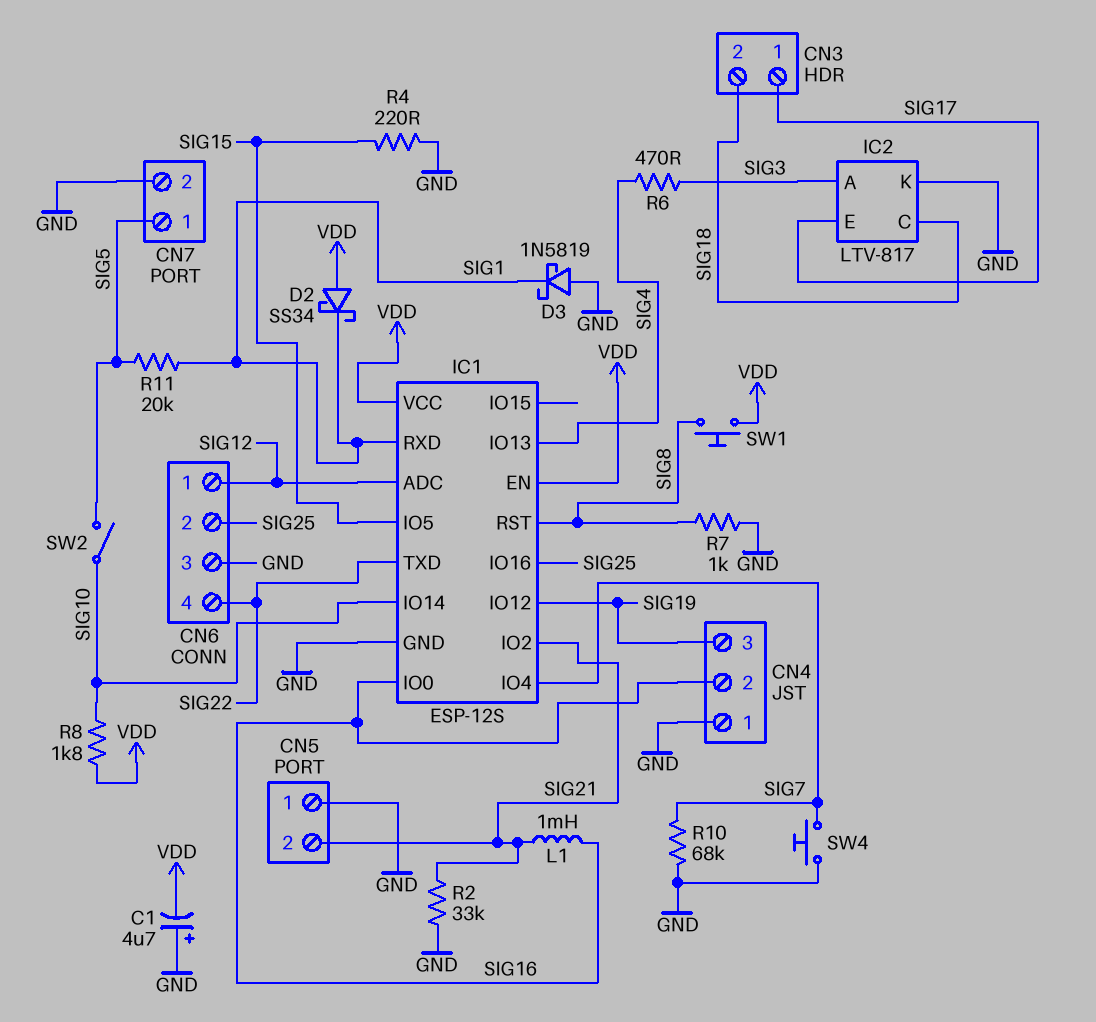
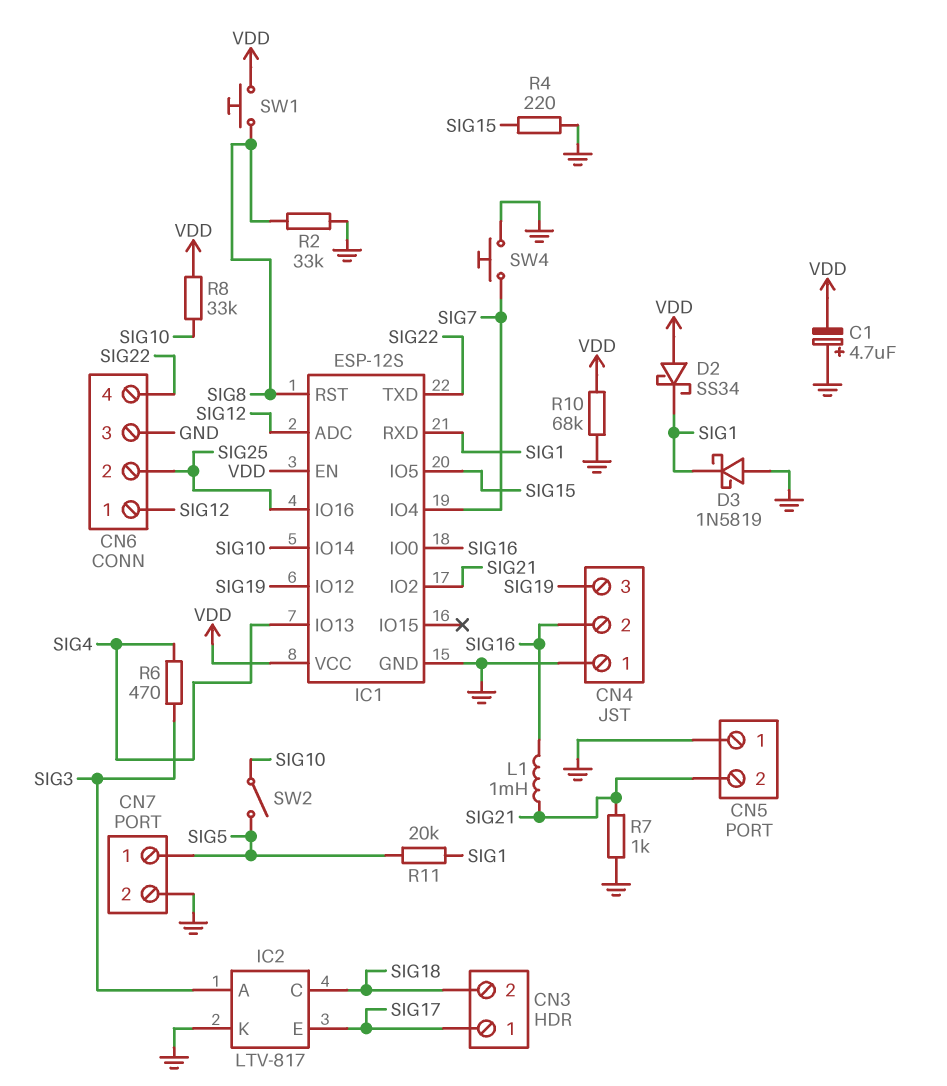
R2: 33k (GND, SIG21) -> 33k (GND, SIG8)
R7: 1k (GND, SIG8) -> 1k (GND, SIG21)
R8: 1.8k (SIG10, VDD) -> 33k (SIG10, VDD)
R10: 68k (GND, SIG7) -> 68k (GND, VDD)

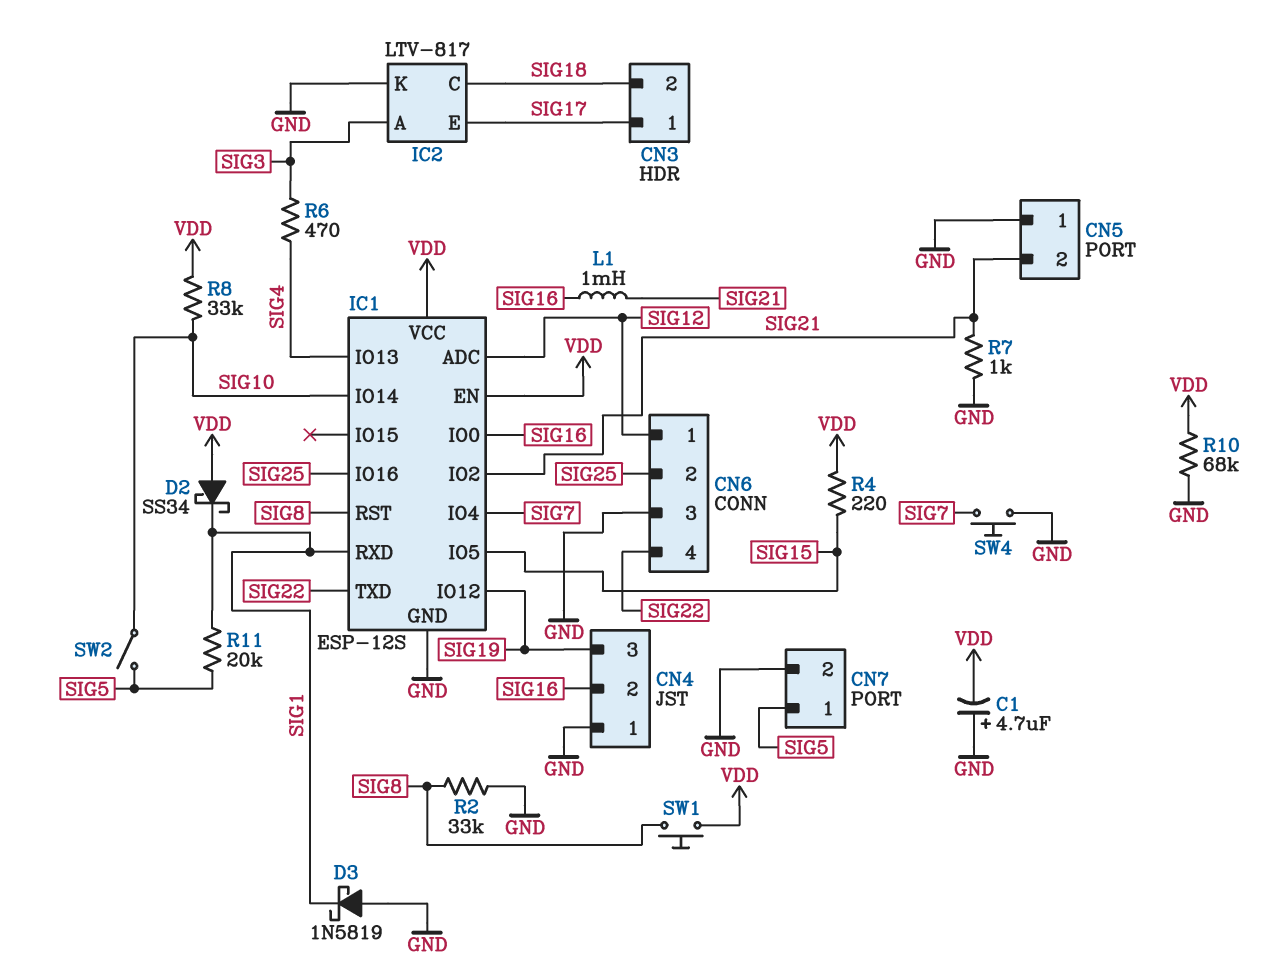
R4: 220 (GND, SIG15) -> 220 (SIG15, VDD)

